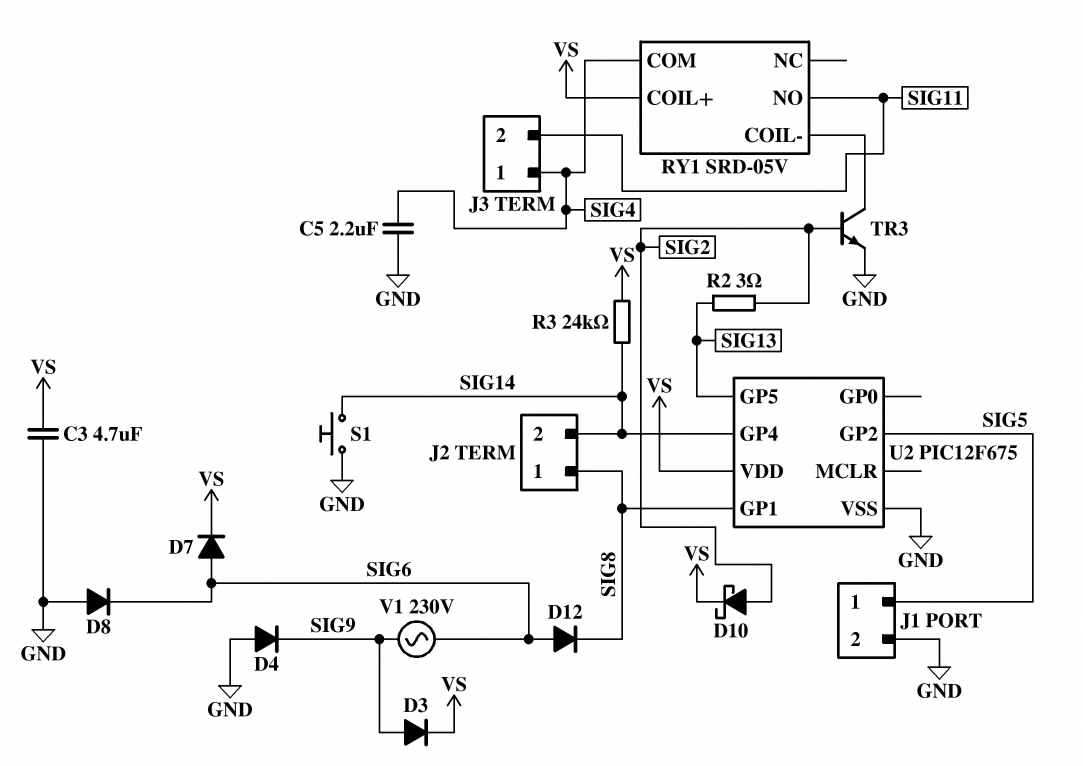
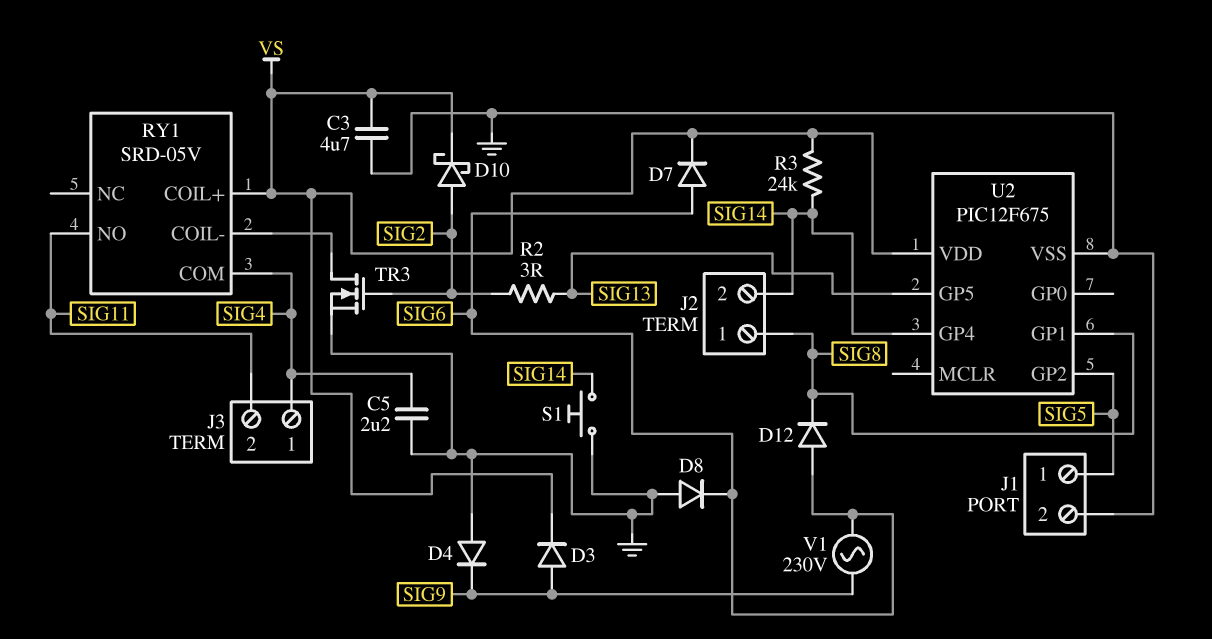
TR3: NPN (B SIG2, C RY1/COIL-, E GND) -> NMOS (G SIG2, D RY1/COIL-, S GND)

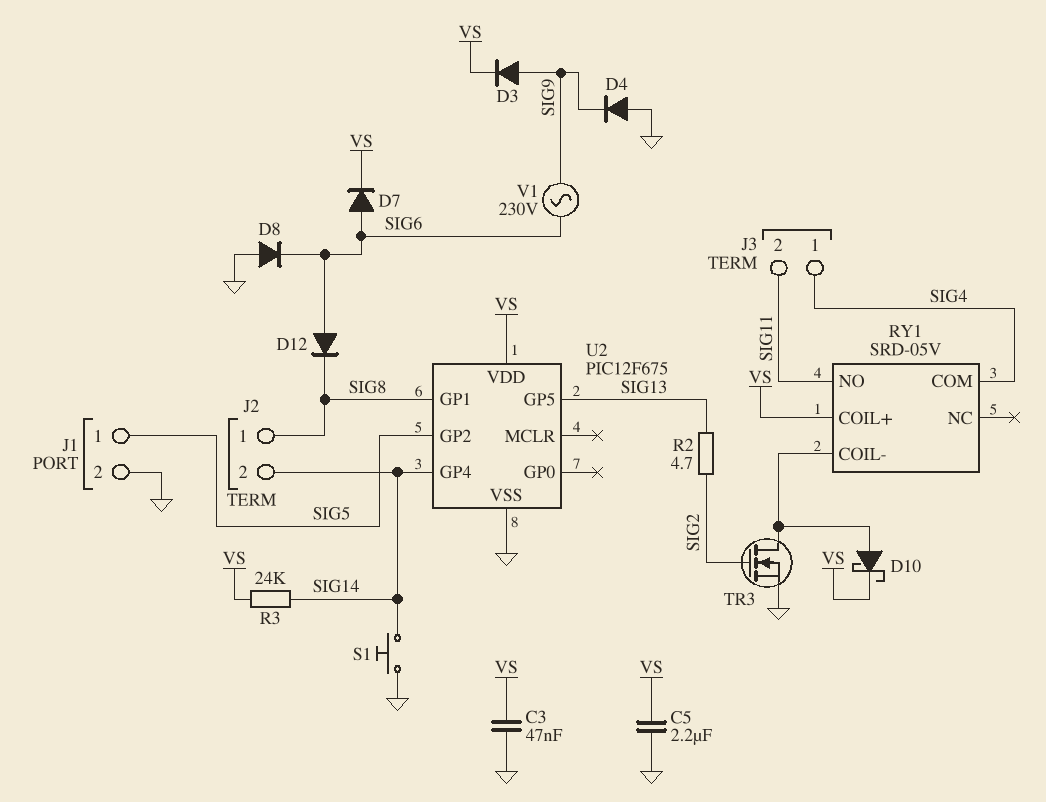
C3: 4.7uF (GND, VS) -> 47nF (GND, VS)
C5: 2.2uF (GND, SIG4) -> 2.2uF (GND, VS)
D10: schottky (A SIG2, K VS) -> schottky (A RY1/COIL-, K VS)
R2: 3 (SIG2, SIG13) -> 4.7 (SIG2, SIG13)

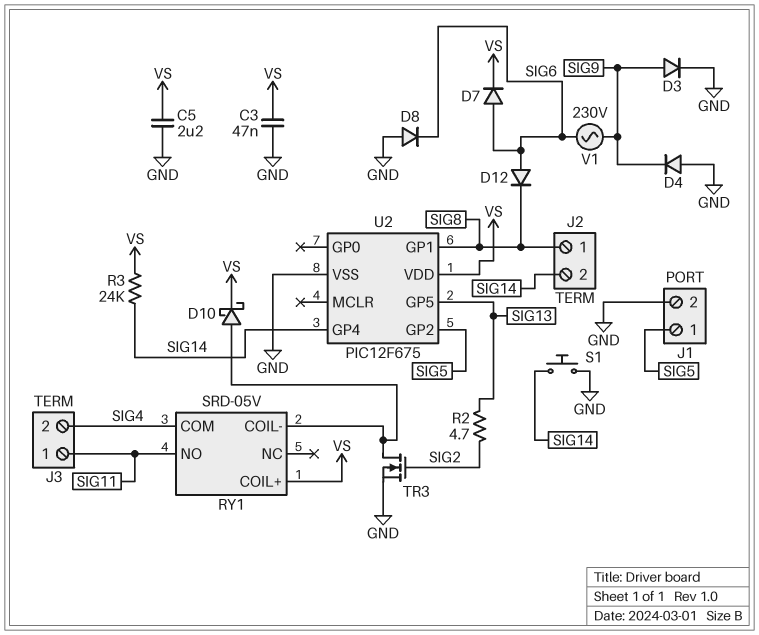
D3: diode (A SIG9, K VS) -> diode (A SIG9, K GND)
J3 pin 1: SIG4 -> SIG11
J3 pin 2: SIG11 -> SIG4

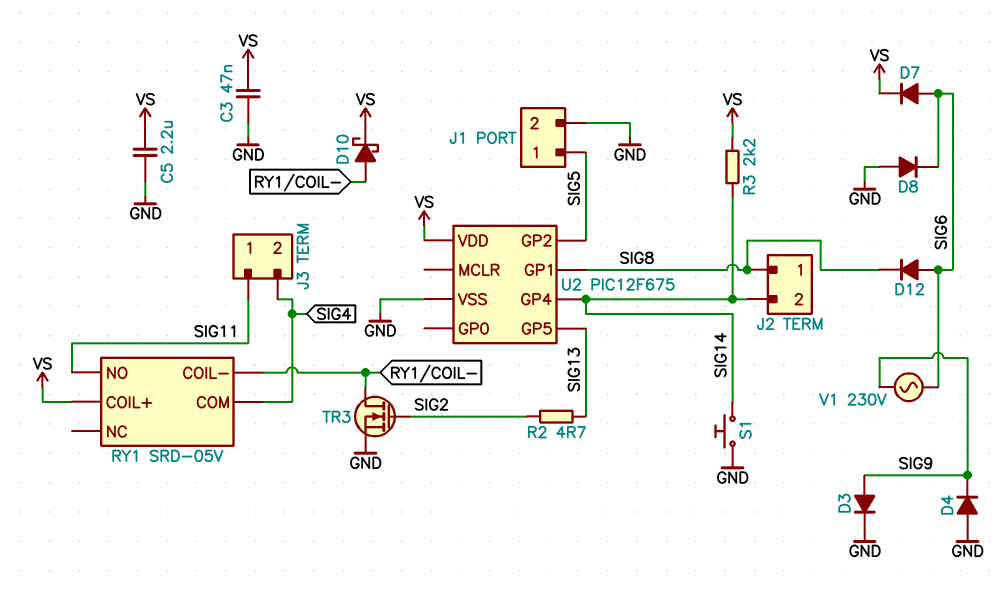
R3: 24k (SIG14, VS) -> 2.2k (SIG14, VS)

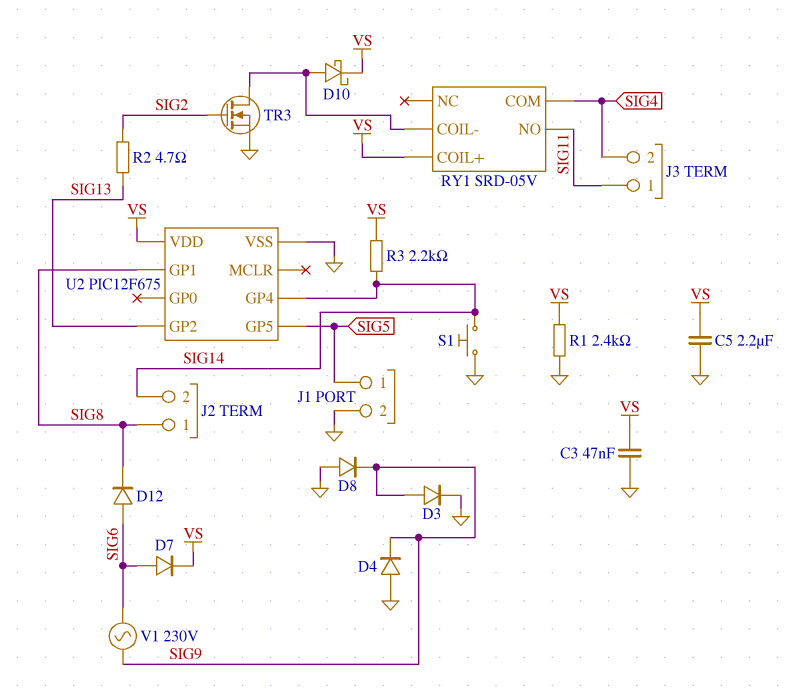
D8: diode (A GND, K SIG6) -> diode (A GND, K SIG9)
R1: none -> 2.4k (GND, VS)
U2 pin GP2: SIG5 -> SIG13
U2 pin GP5: SIG13 -> SIG5

